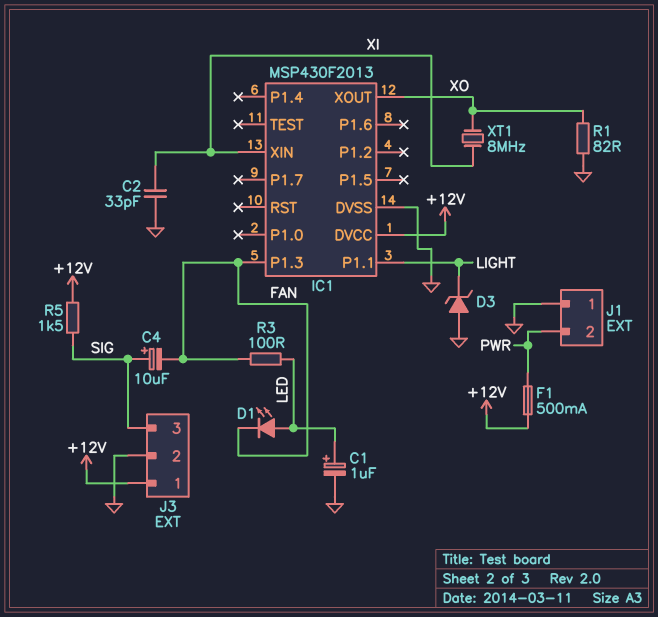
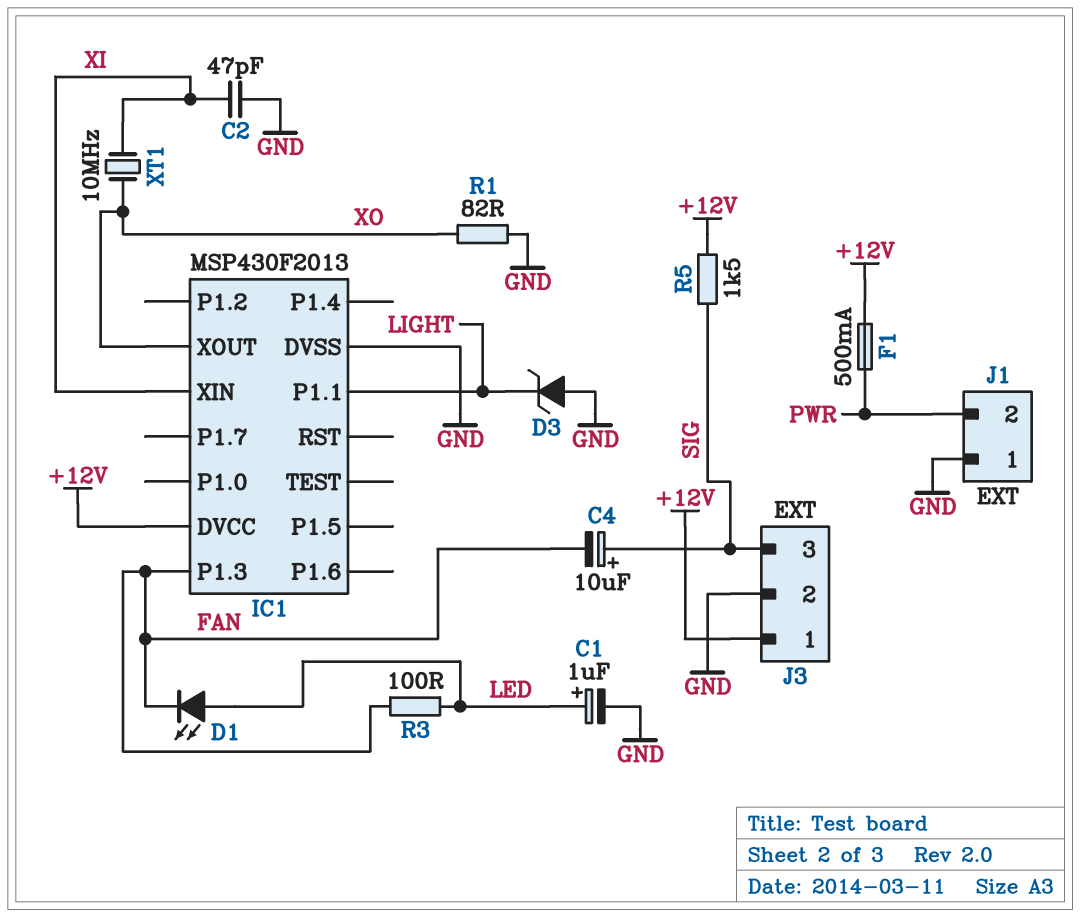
C2: 33pF (GND, XI) -> 47pF (GND, XI)
XT1: 8MHz (XI, XO) -> 10MHz (XI, XO)

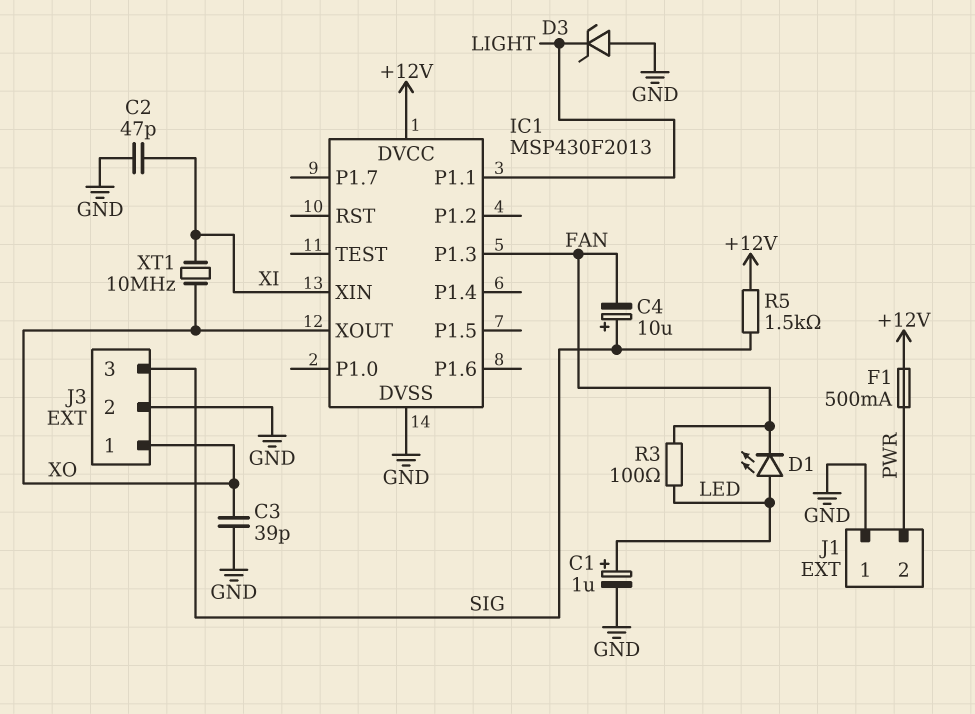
C3: none -> 39pF (GND, XO)
J3 pin 1: +12V -> XO
R1: 82 (GND, XO) -> none

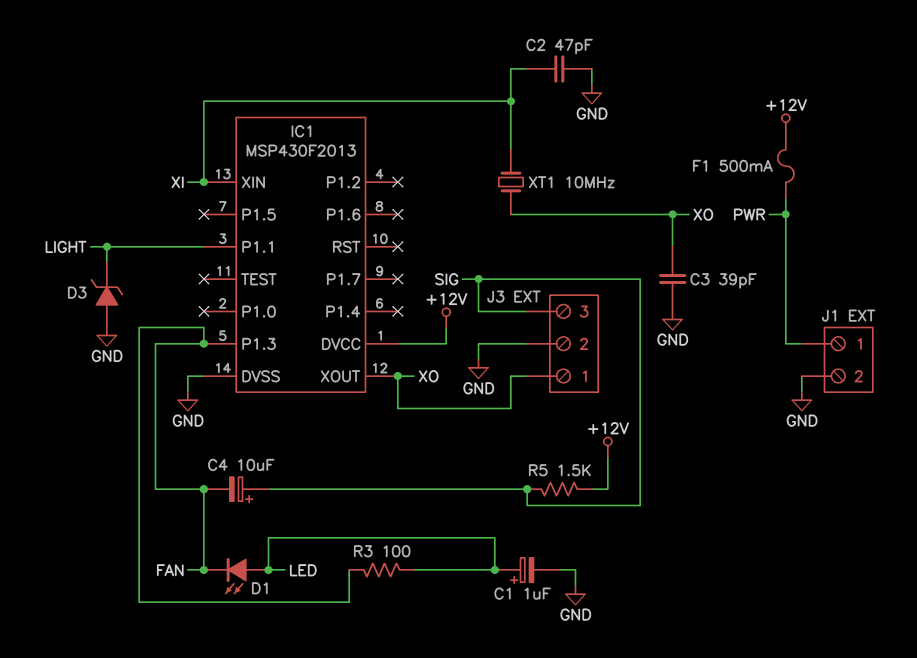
J1 pin 1: GND -> PWR
J1 pin 2: PWR -> GND

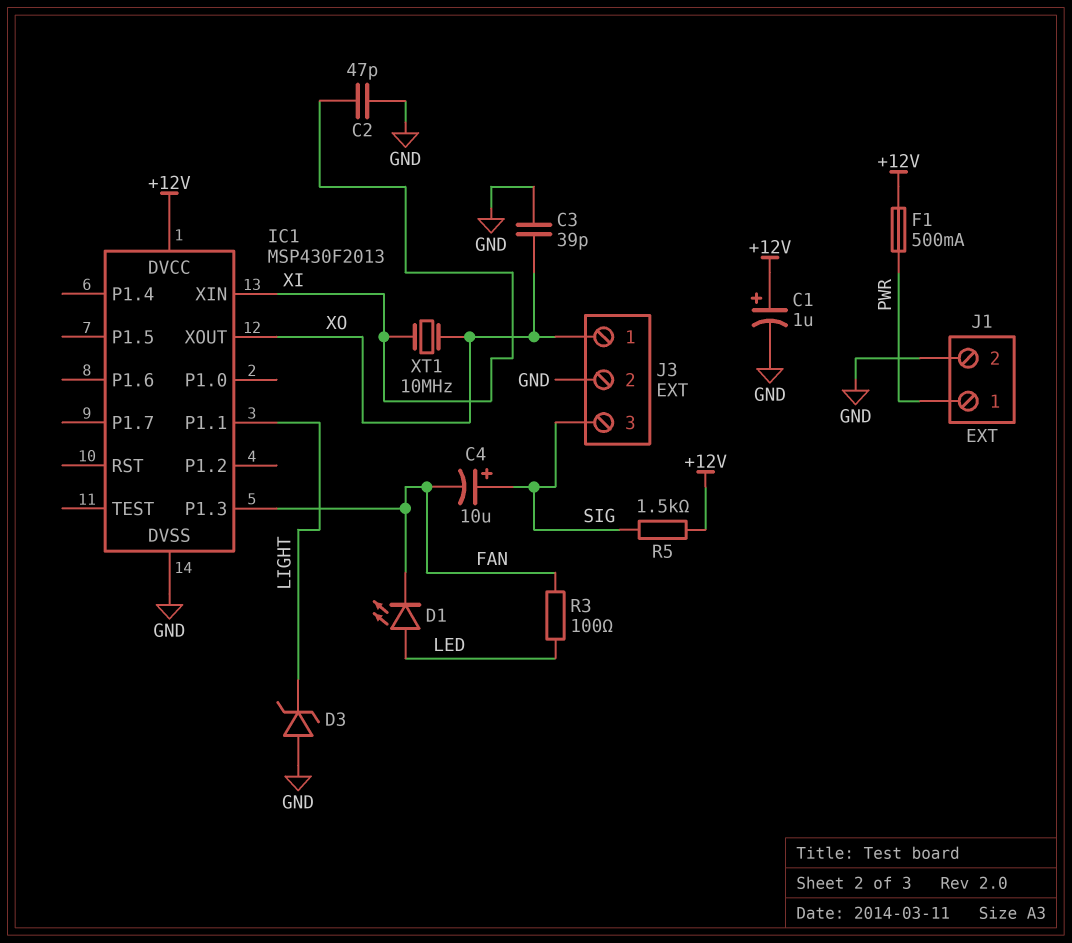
C1: 1uF (plus LED, minus GND) -> 1uF (plus +12V, minus GND)

